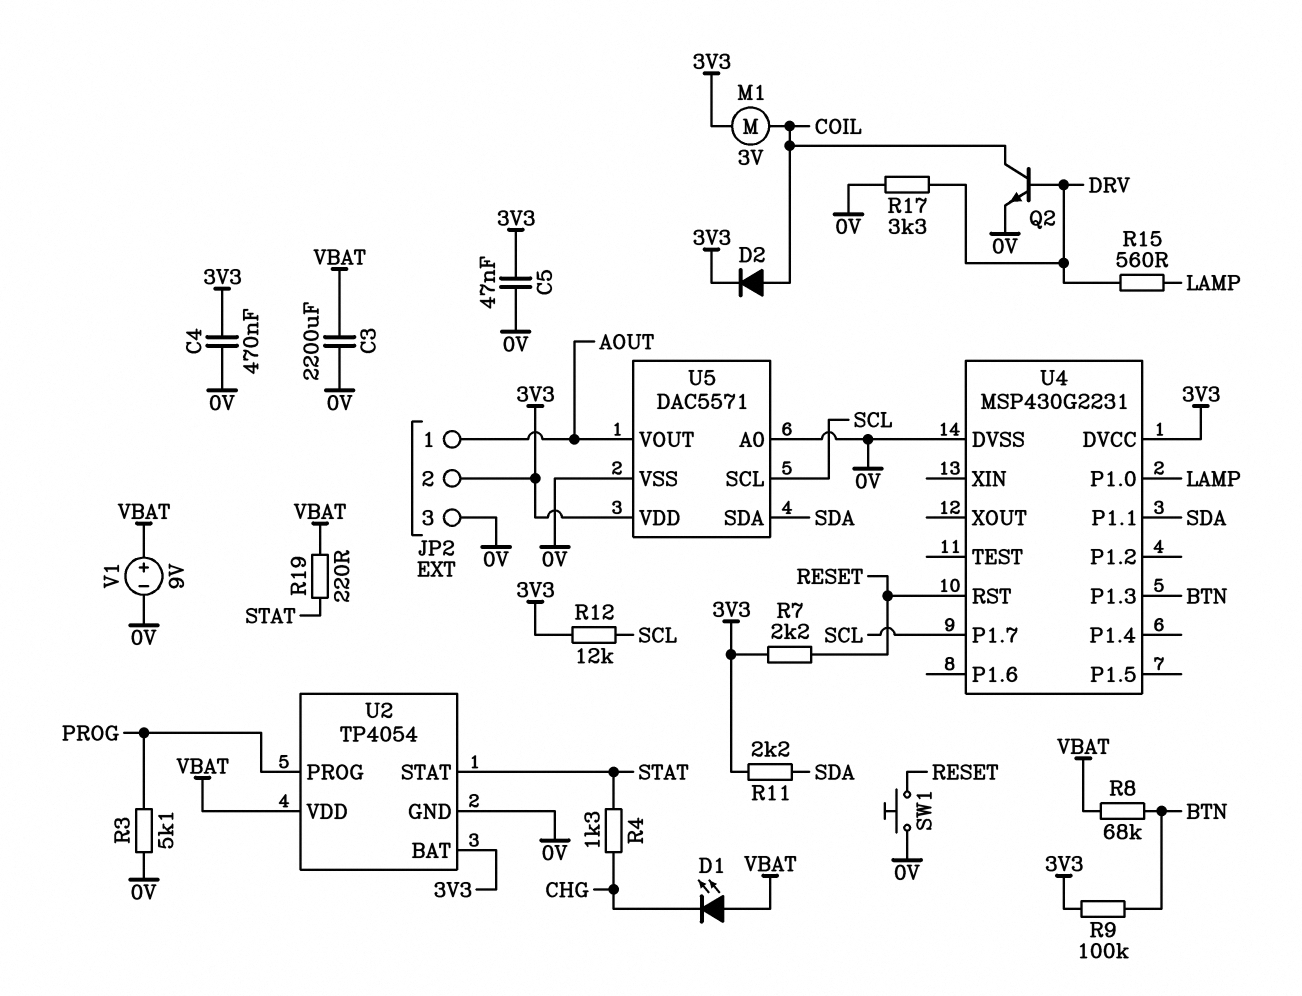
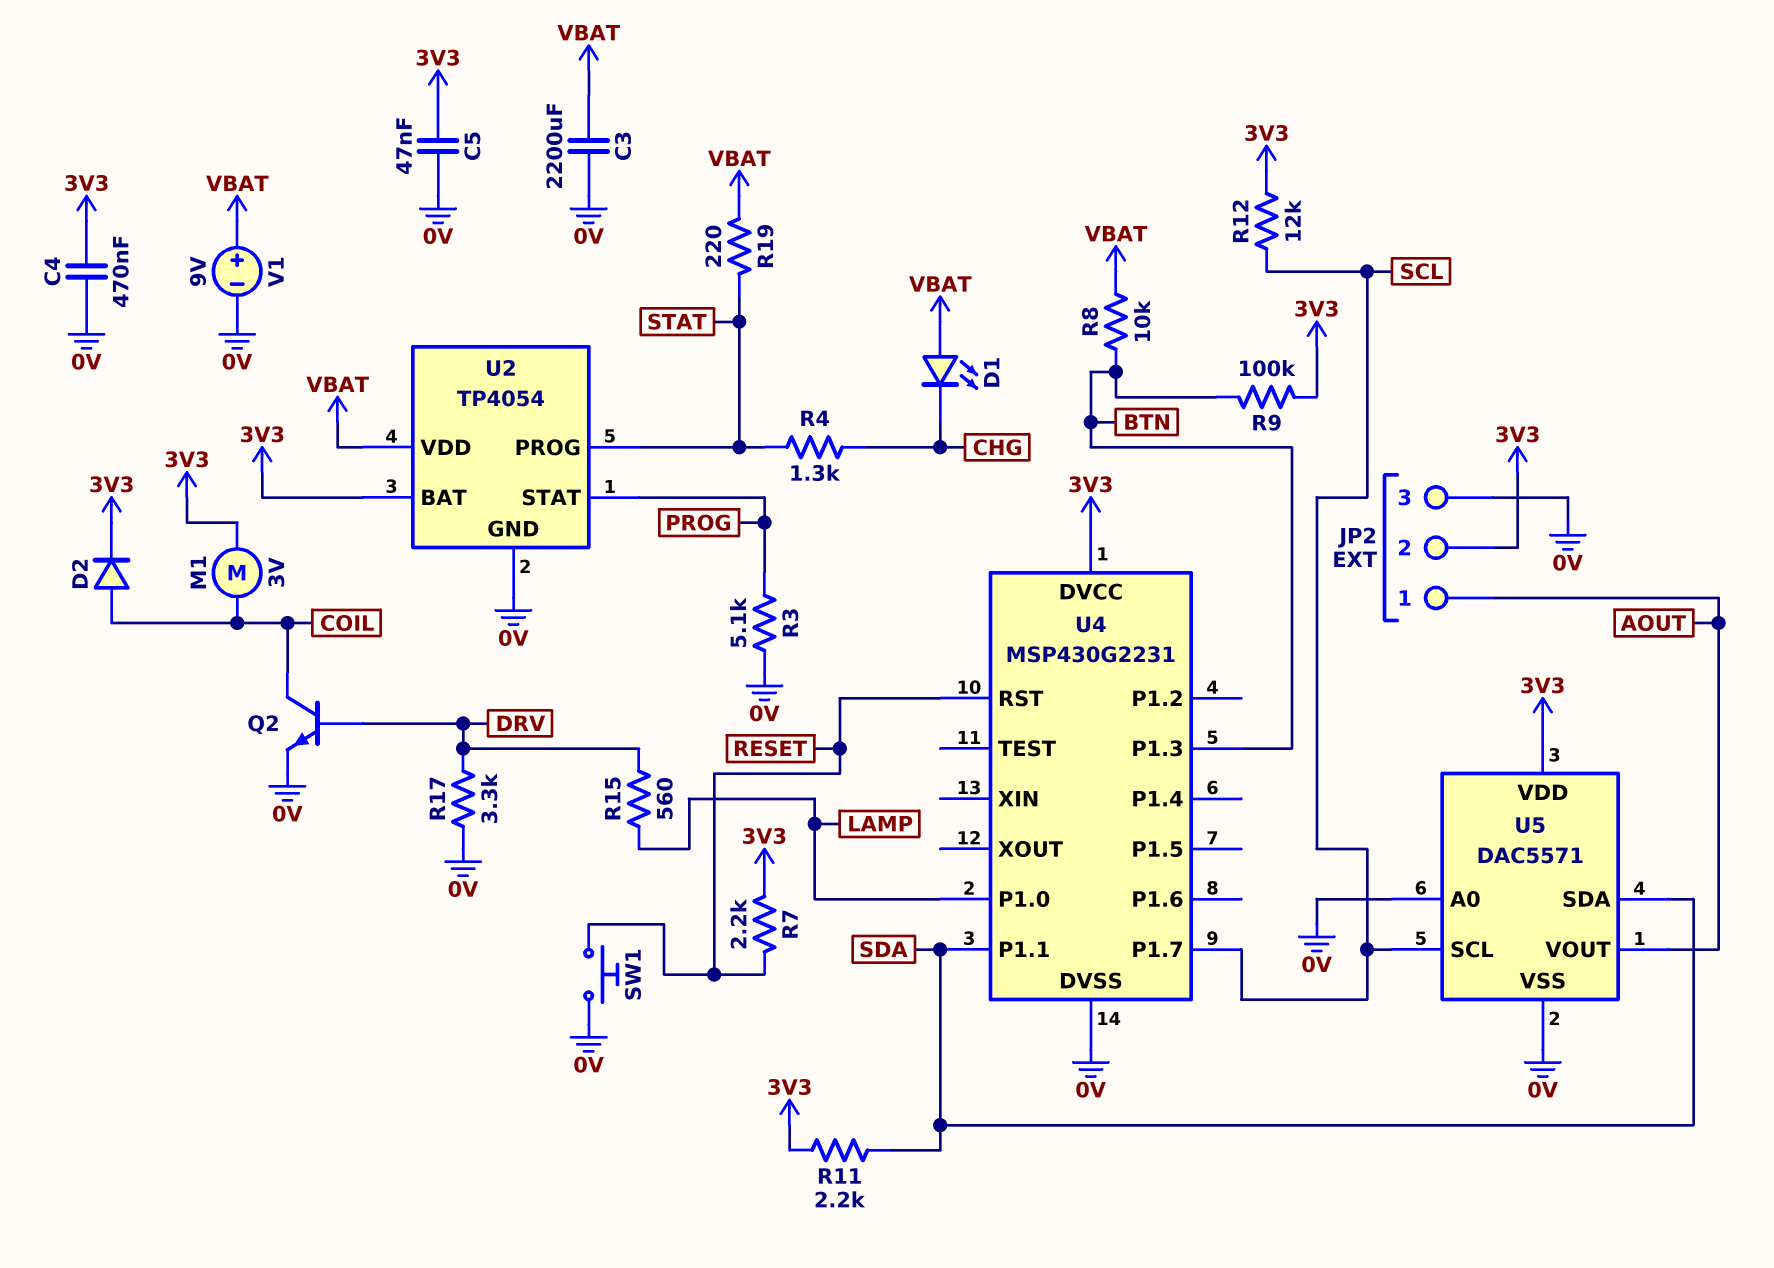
R8: 68k (BTN, VBAT) -> 10k (BTN, VBAT)
U2 pin PROG: PROG -> STAT
U2 pin STAT: STAT -> PROG

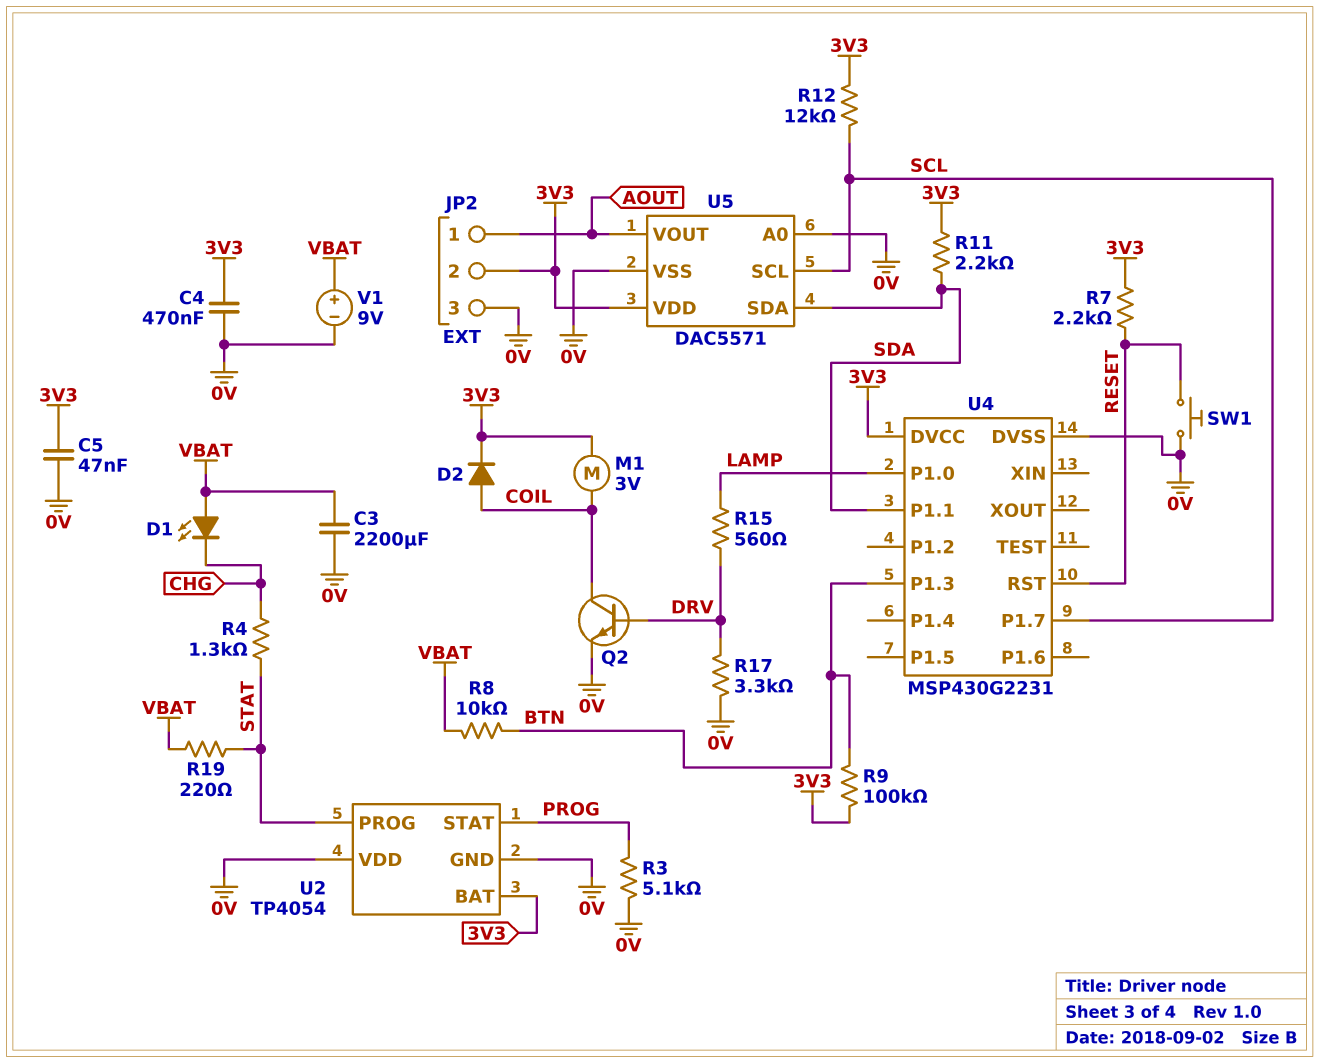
U2 pin VDD: VBAT -> 0V

